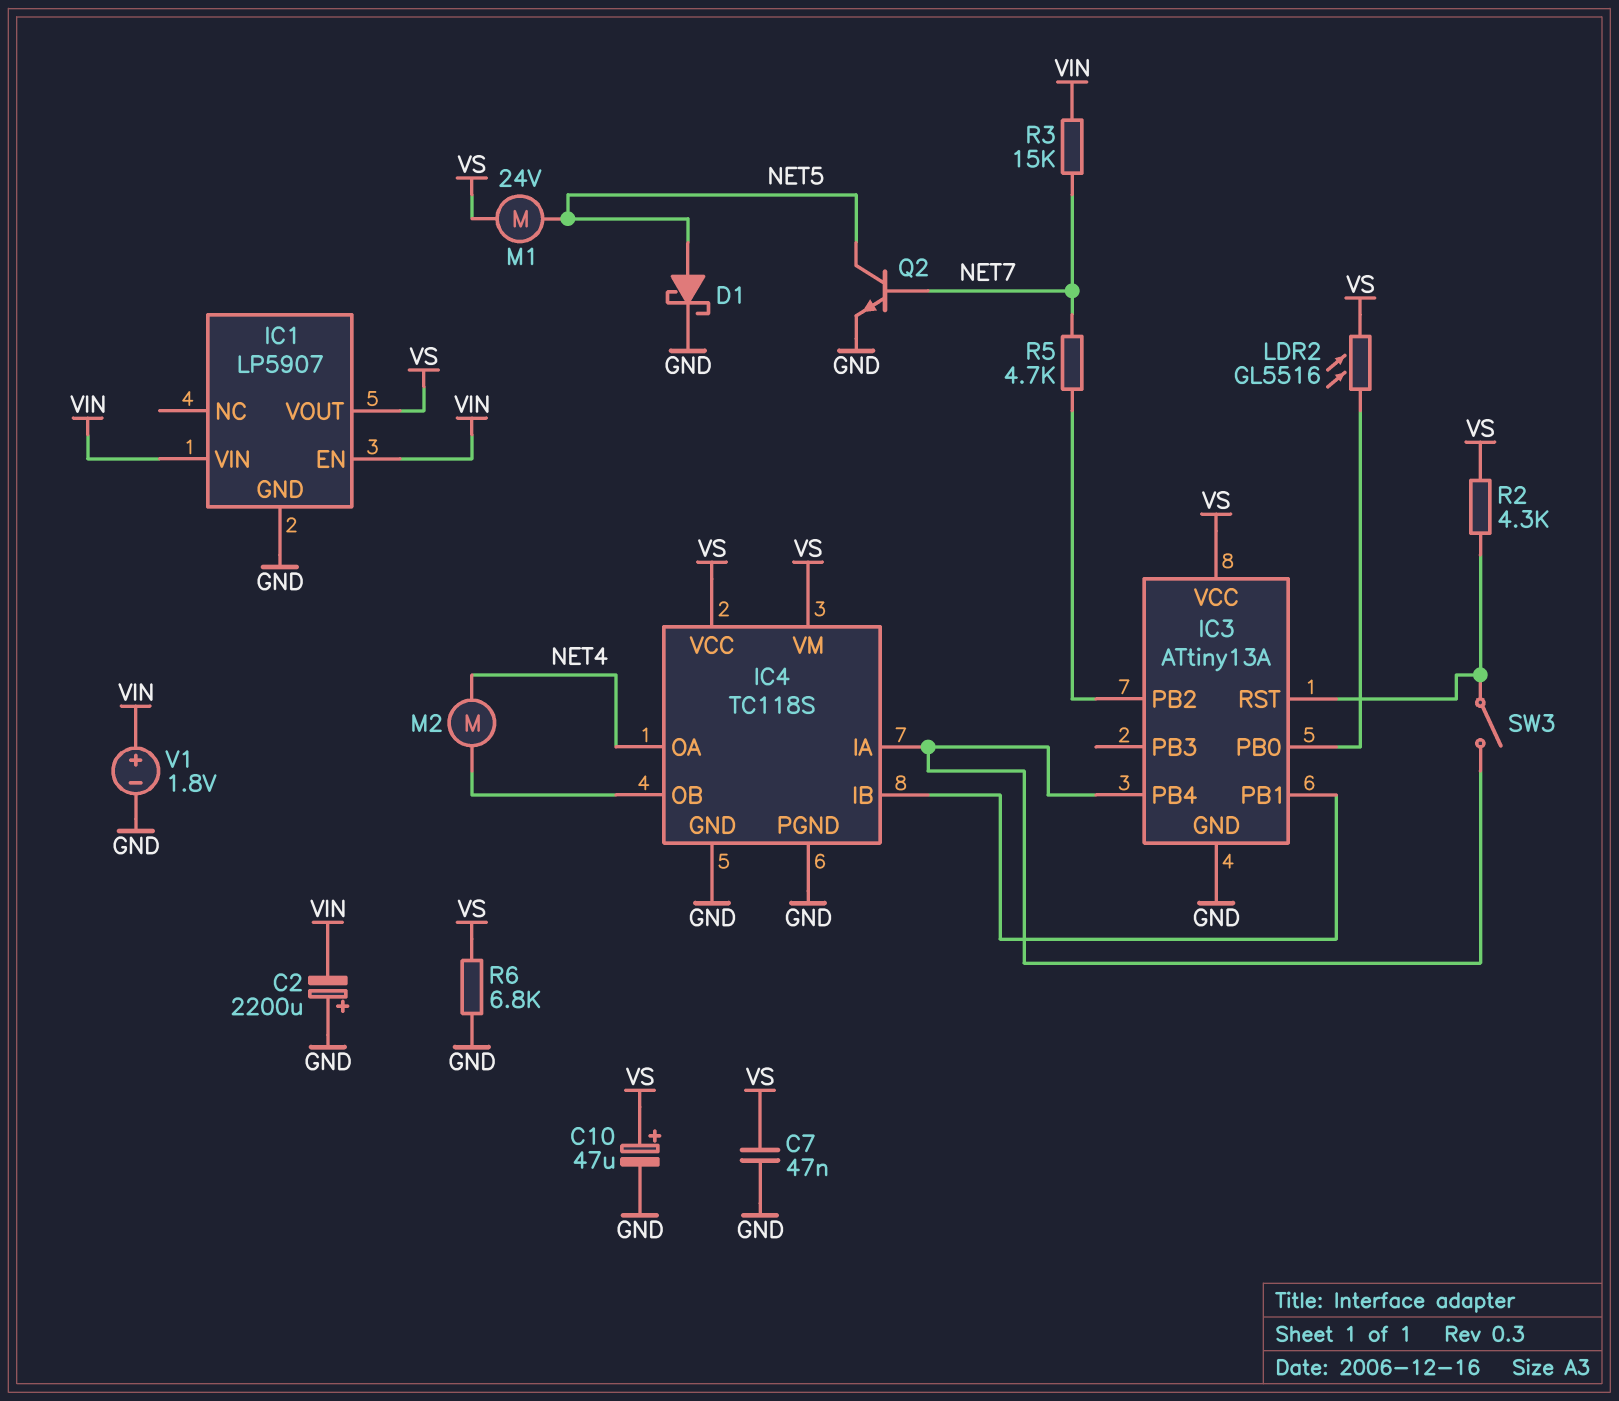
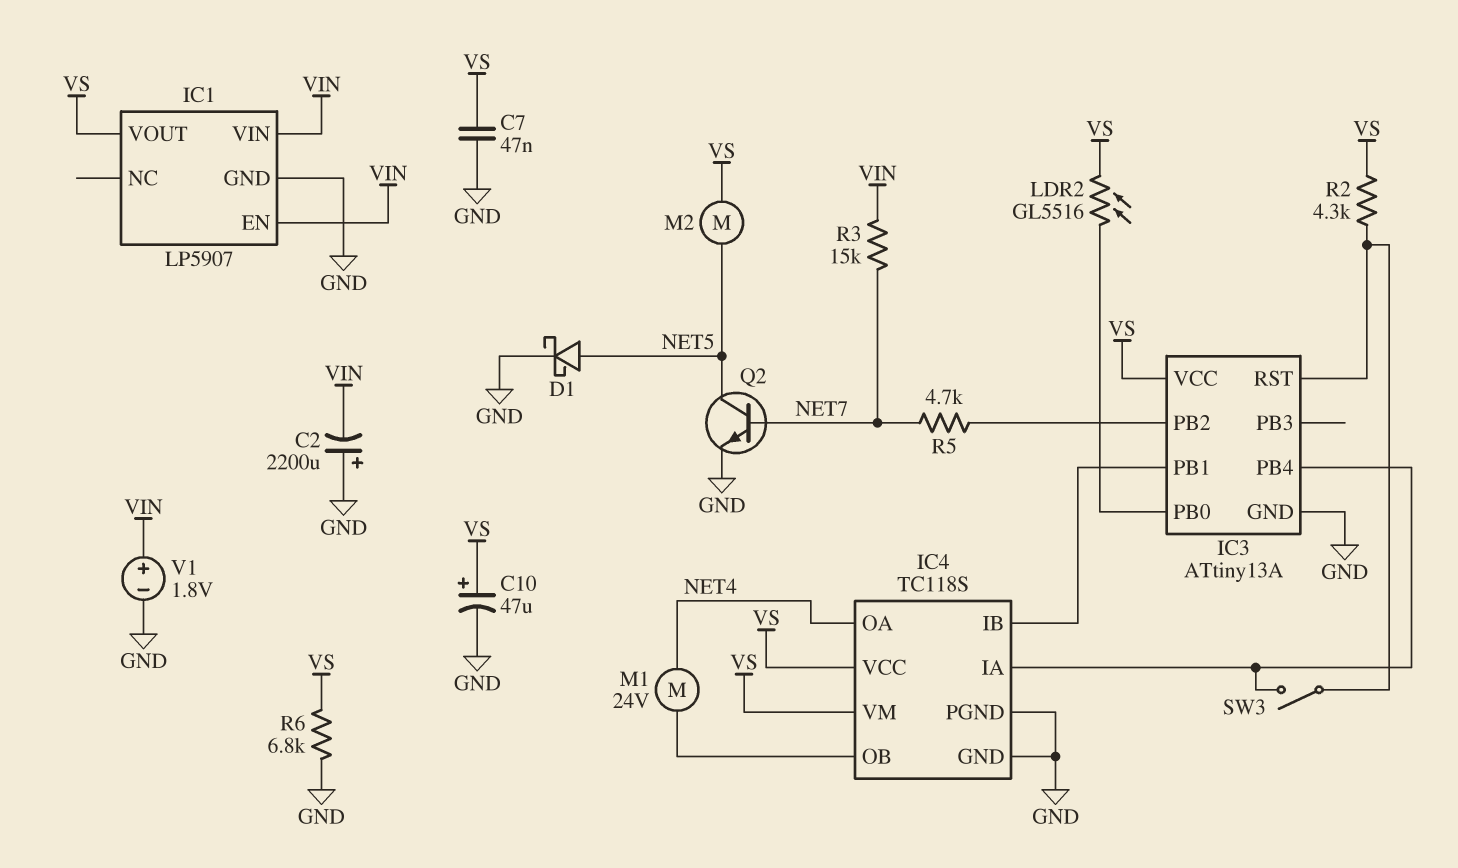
M1: motor 24V (NET5, VS) -> motor 24V (IC4/OB, NET4)
M2: motor (IC4/OB, NET4) -> motor (NET5, VS)

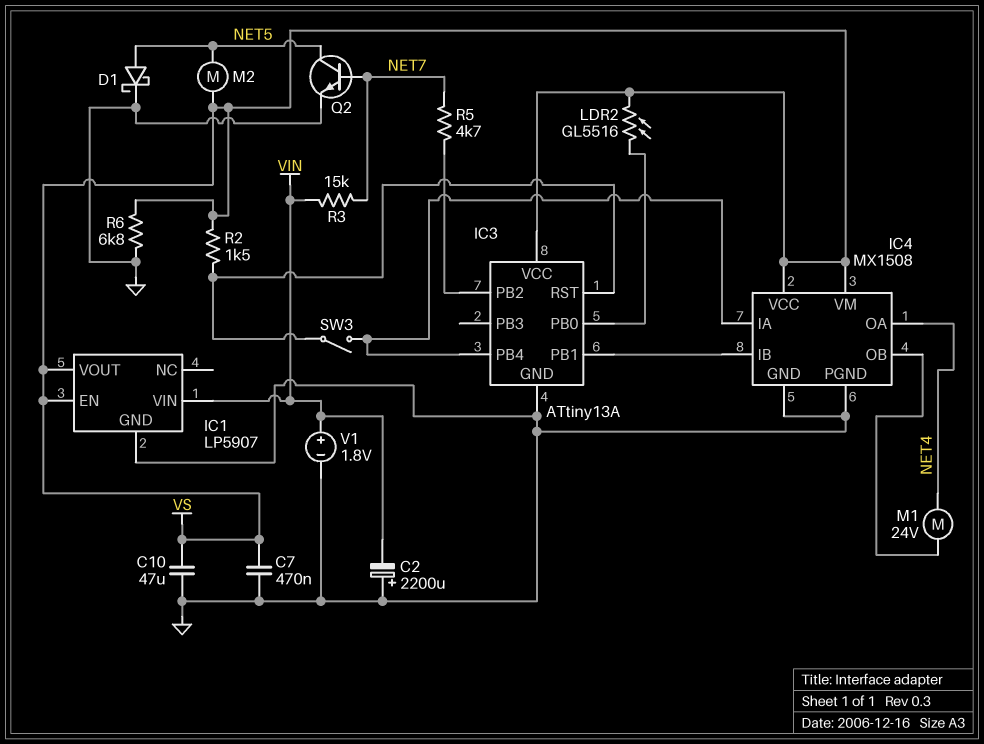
C7: 47nF (GND, VS) -> 470nF (GND, VS)
C10: 47uF (plus VS, minus GND) -> 47uF (GND, VS)
IC1 pin EN: VIN -> VS
IC4: TC118S -> MX1508
R2: 4.3k (IC3/RST, VS) -> 1.5k (IC3/RST, VS)

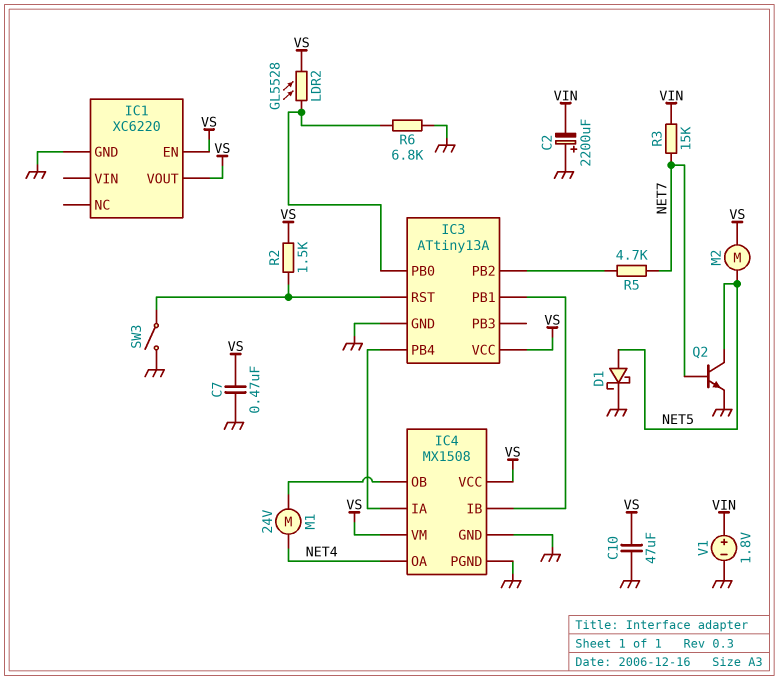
IC1: LP5907 -> XC6220
IC1 pin VIN: VIN -> none
LDR2: GL5516 (IC3/PB0, VS) -> GL5528 (IC3/PB0, VS)
R6: 6.8k (GND, VS) -> 6.8k (GND, IC3/PB0)
SW3: switch (IC3/PB4, IC3/RST) -> switch (GND, IC3/RST)

